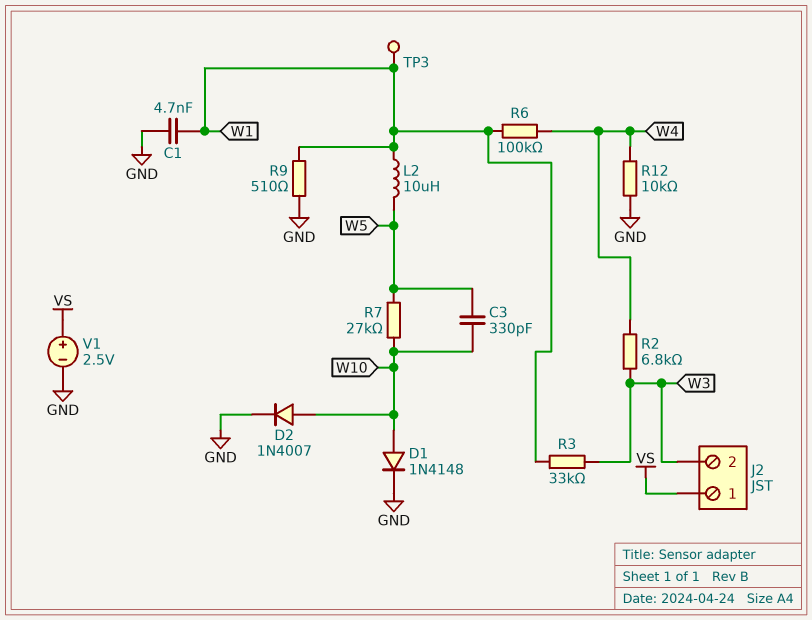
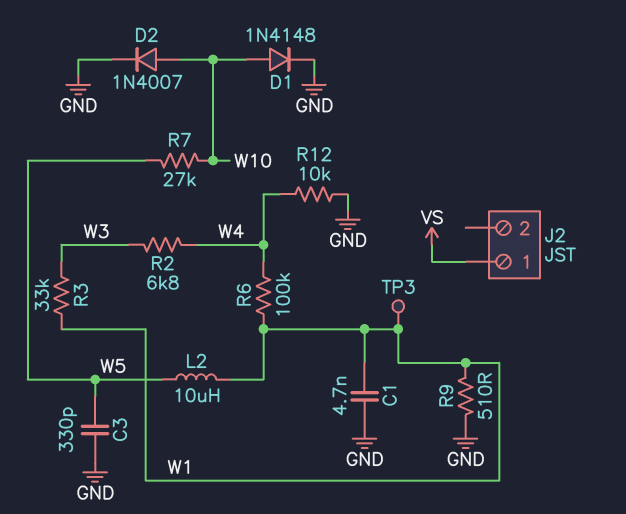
C3: 330pF (W5, W10) -> 330pF (GND, W5)
J2 pin 2: W3 -> none
V1: 2.5V (plus VS, minus GND) -> none

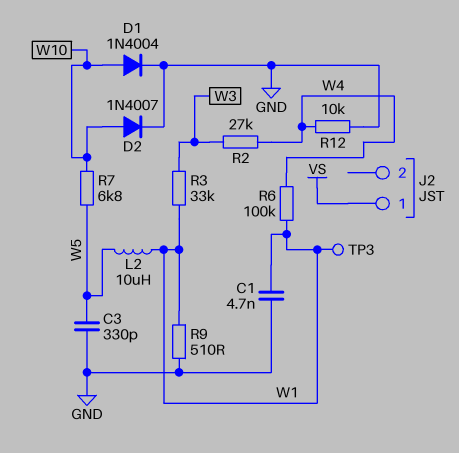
D1: diode 1N4148 (A W10, K GND) -> diode 1N4004 (A W10, K GND)
R2: 6.8k (W3, W4) -> 27k (W3, W4)
R7: 27k (W5, W10) -> 6.8k (W5, W10)

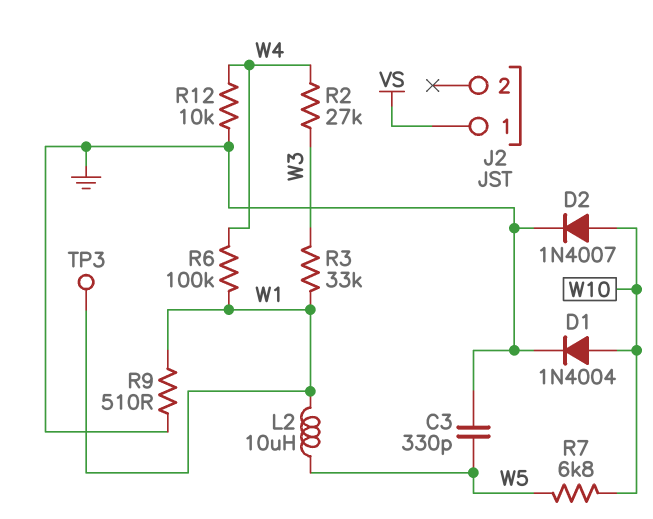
C1: 4.7nF (GND, W1) -> none

